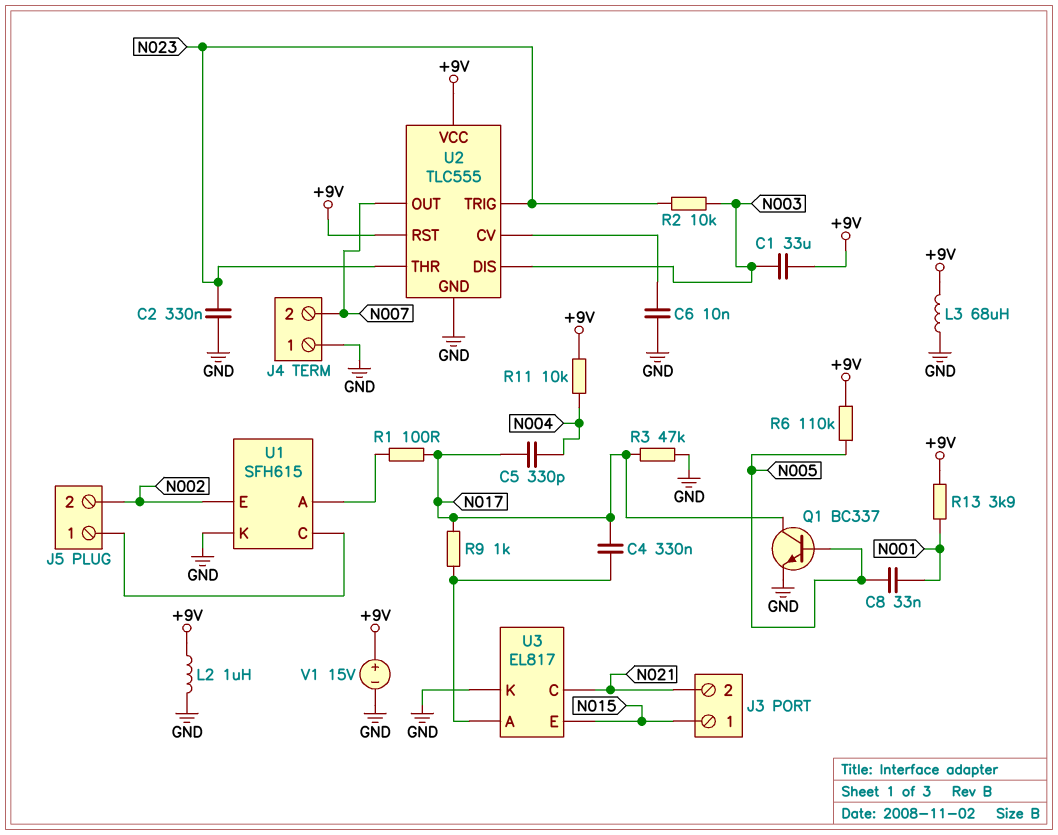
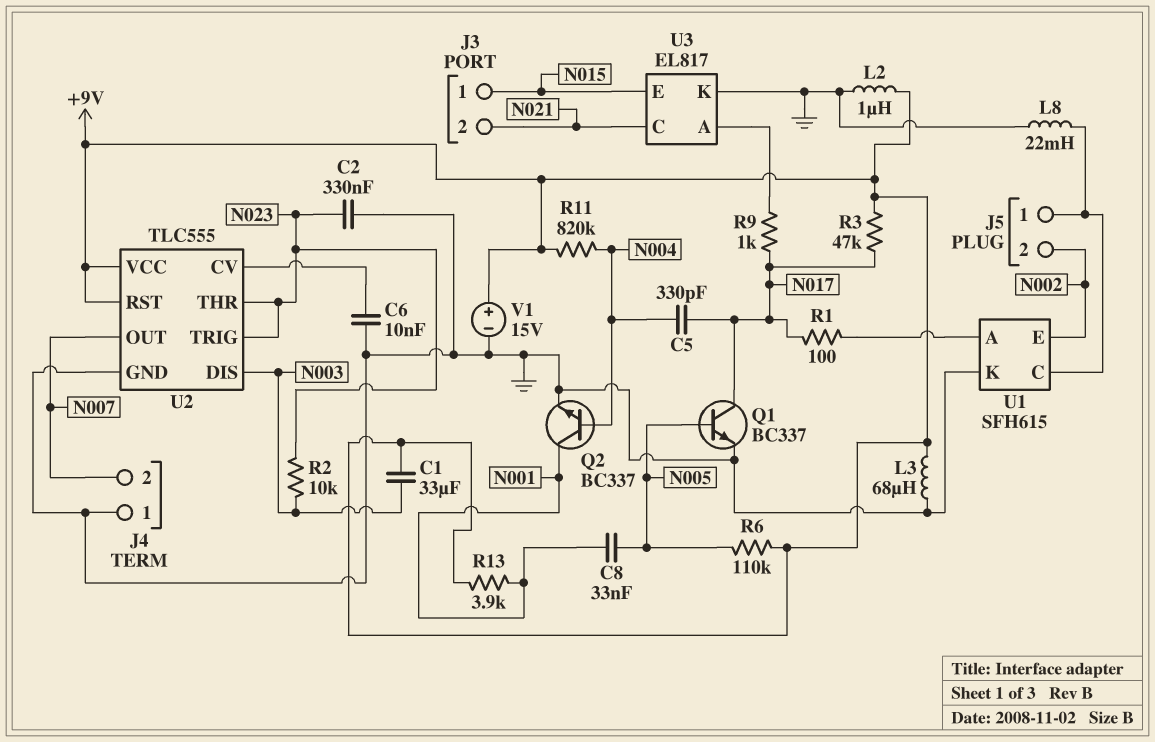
C4: 330nF (N017, U3/A) -> none
L8: none -> 22mH (GND, J5/1)
Q2: none -> NPN BC337 (B N004, C N001, E GND)
R3: 47k (GND, N017) -> 47k (+9V, N017)
R11: 10k (+9V, N004) -> 820k (+9V, N004)

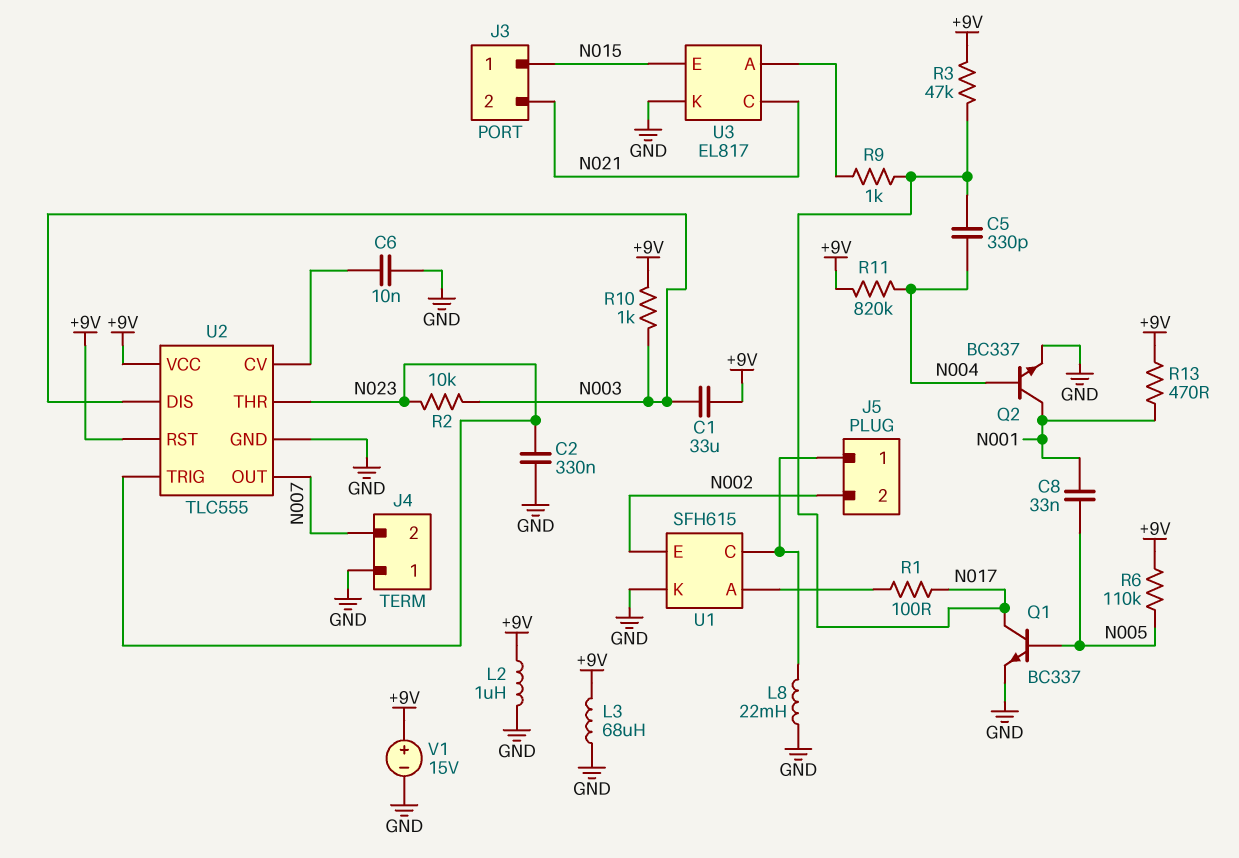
R10: none -> 1k (+9V, N003)
R13: 3.9k (+9V, N001) -> 470 (+9V, N001)

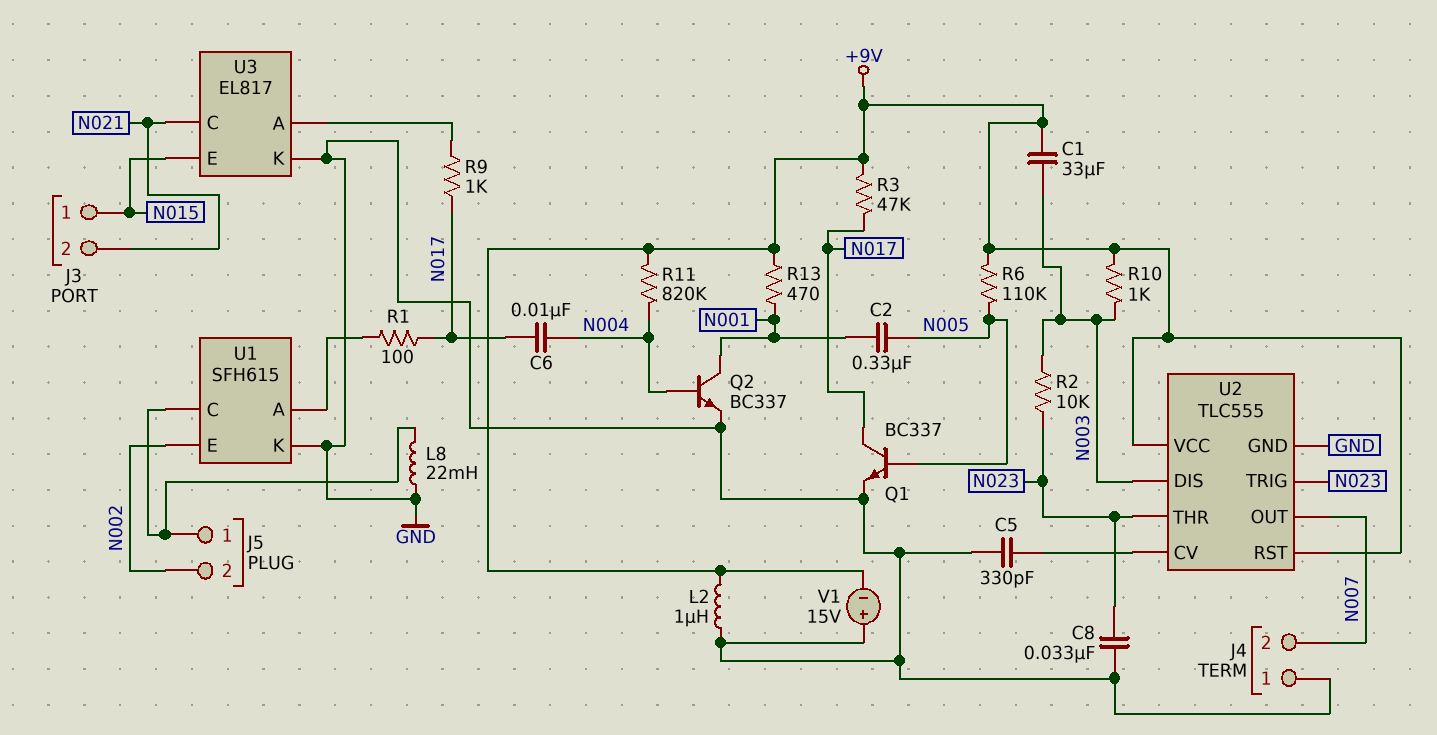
C2: 330nF (GND, N023) -> 330nF (N001, N005)
C5: 330pF (N004, N017) -> 330pF (GND, U2/CV)
C6: 10nF (GND, U2/CV) -> 10nF (N004, N017)
C8: 33nF (N001, N005) -> 33nF (GND, N023)
L3: 68uH (+9V, GND) -> none
V1: 15V (plus +9V, minus GND) -> 15V (plus GND, minus +9V)

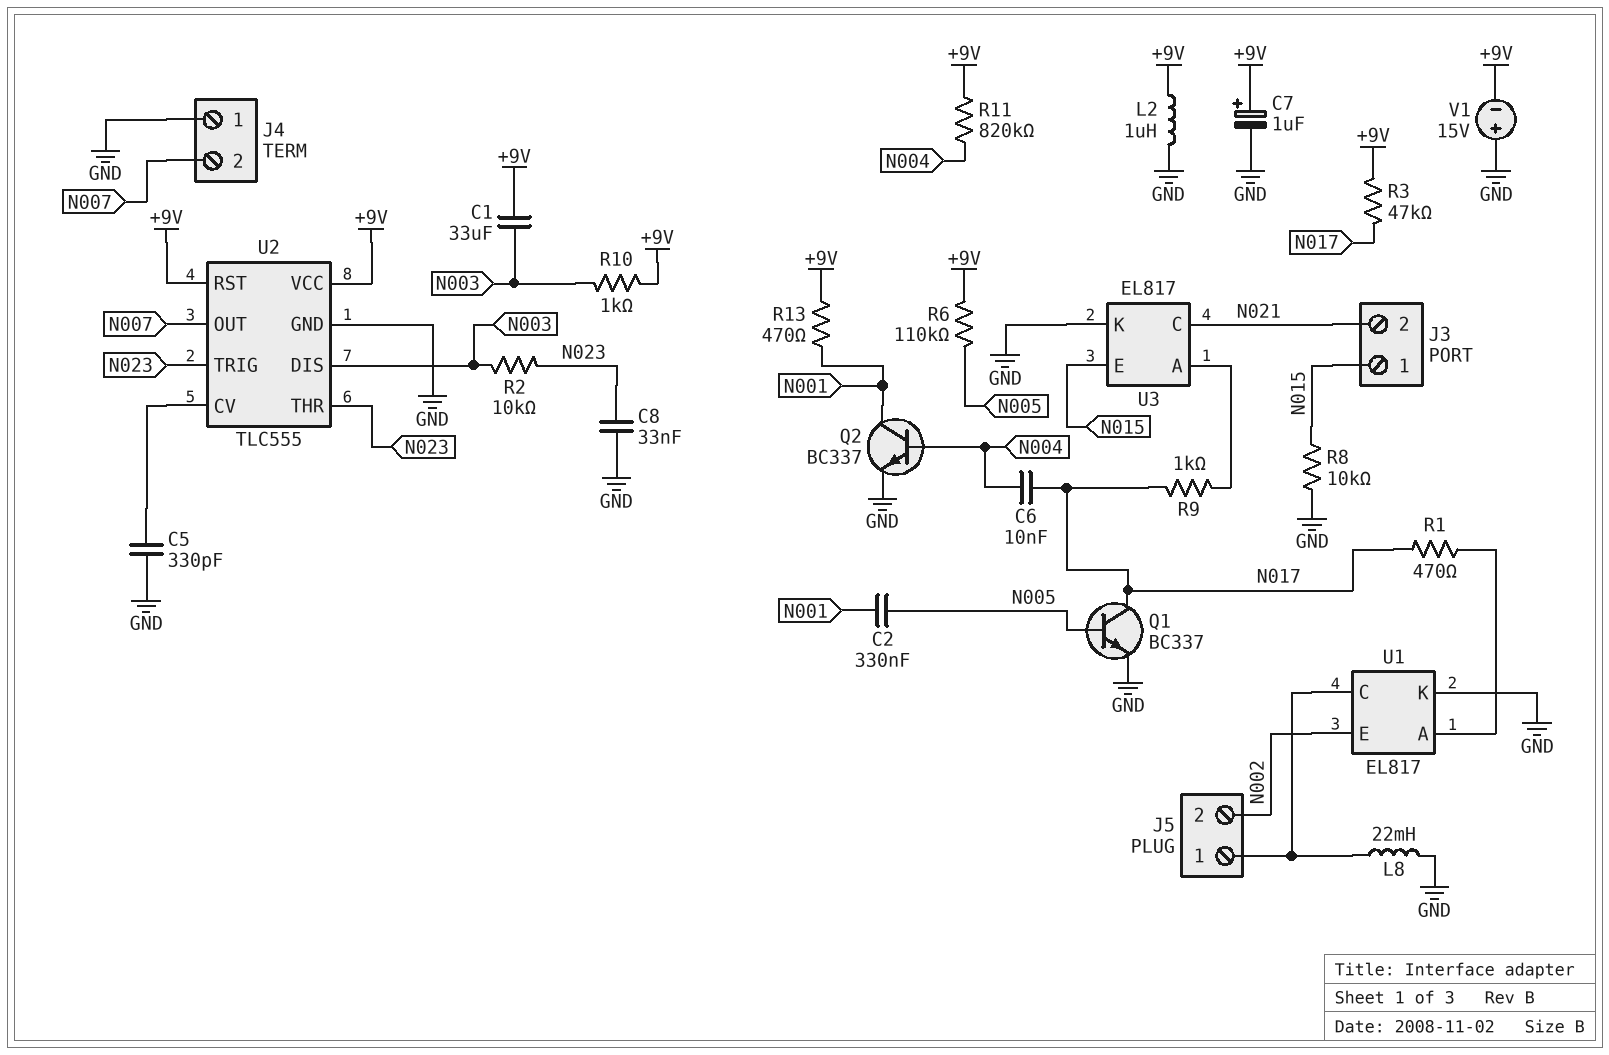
C7: none -> 1uF (plus +9V, minus GND)
R1: 100 (N017, U1/A) -> 470 (N017, U1/A)
R8: none -> 10k (GND, N015)
U1: SFH615 -> EL817

